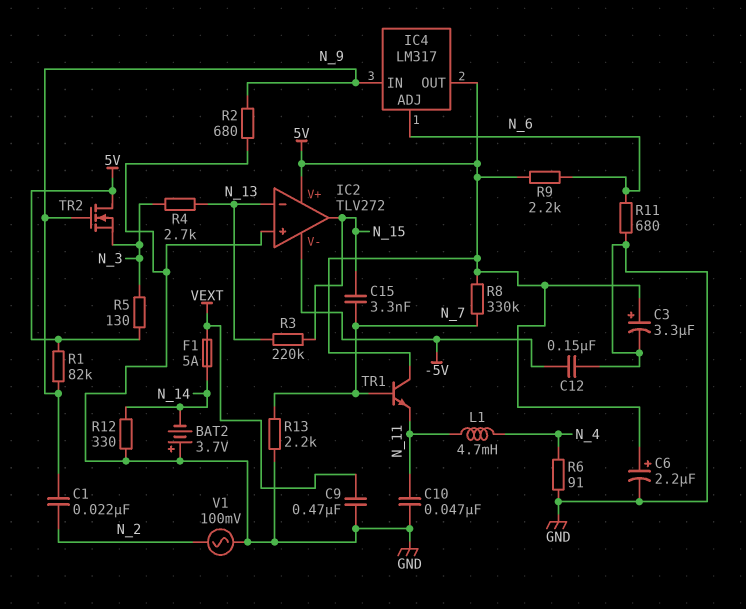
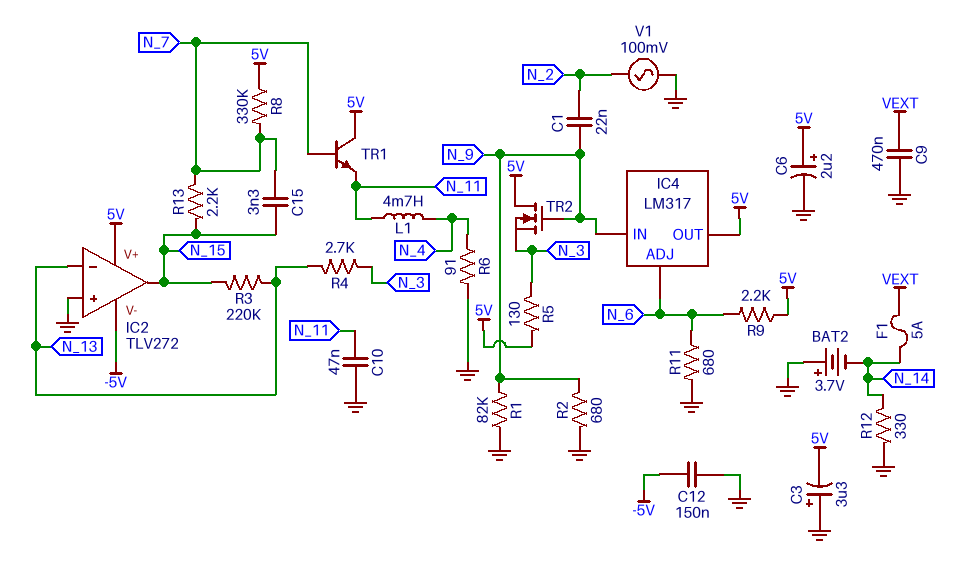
C3: 3.3uF (plus 5V, minus GND) -> 3.3uF (plus GND, minus 5V)
R1: 82k (5V, N_9) -> 82k (GND, N_9)
R13: 2.2k (GND, N_7) -> 2.2k (N_7, N_15)

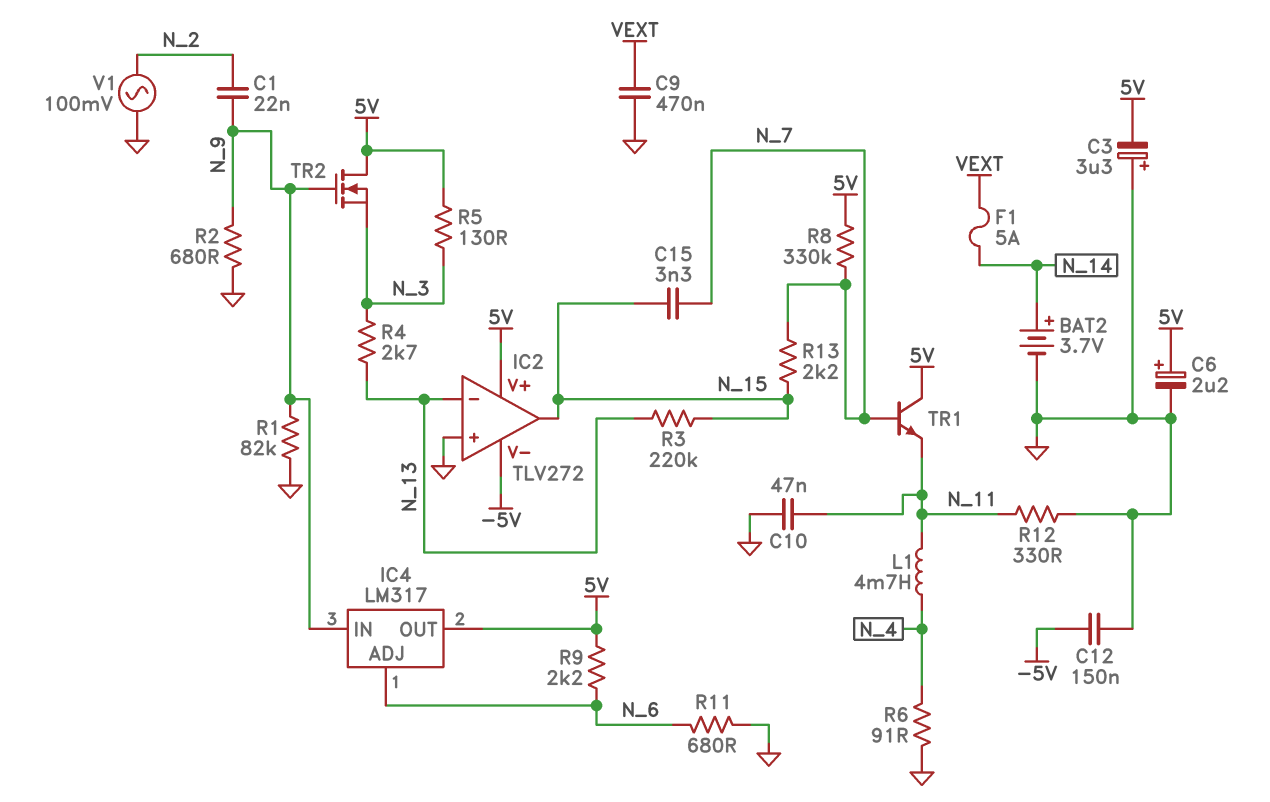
BAT2: 3.7V (plus GND, minus N_14) -> 3.7V (plus N_14, minus GND)
R12: 330 (GND, N_14) -> 330 (GND, N_11)

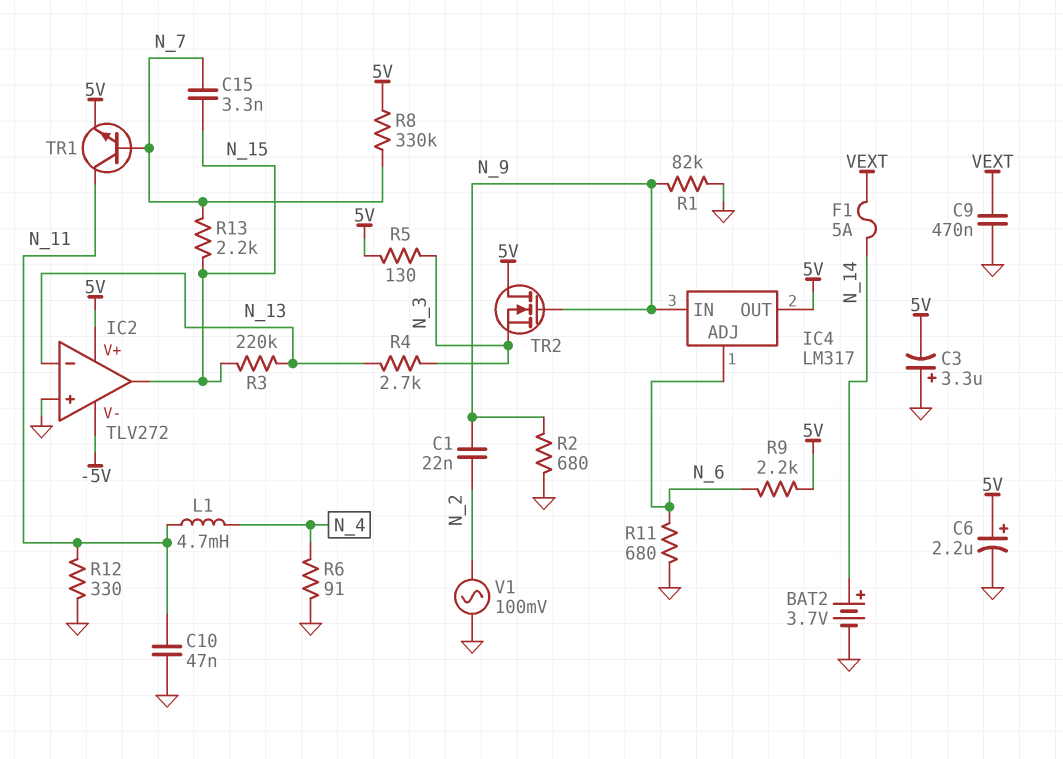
C12: 150nF (-5V, GND) -> none
TR1: NPN (B N_7, C 5V, E N_11) -> NPN (B N_7, C N_11, E 5V)

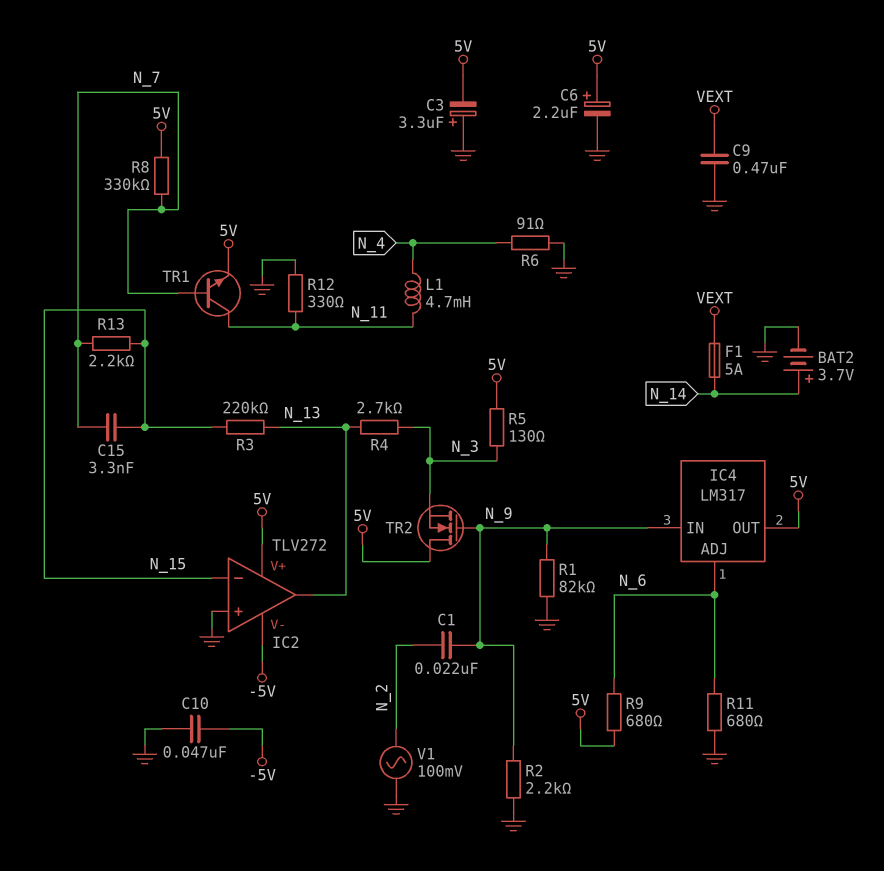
C10: 47nF (GND, N_11) -> 47nF (-5V, GND)
IC2 pin in-: N_13 -> N_15
IC2 pin out: N_15 -> N_13
R2: 680 (GND, N_9) -> 2.2k (GND, N_9)
R9: 2.2k (5V, N_6) -> 680 (5V, N_6)

